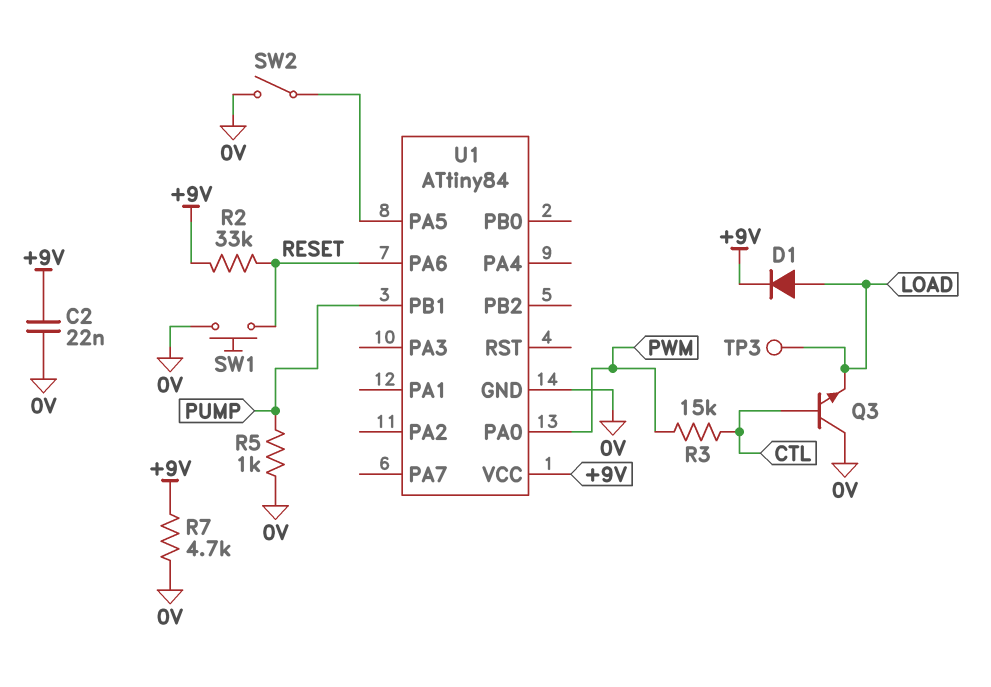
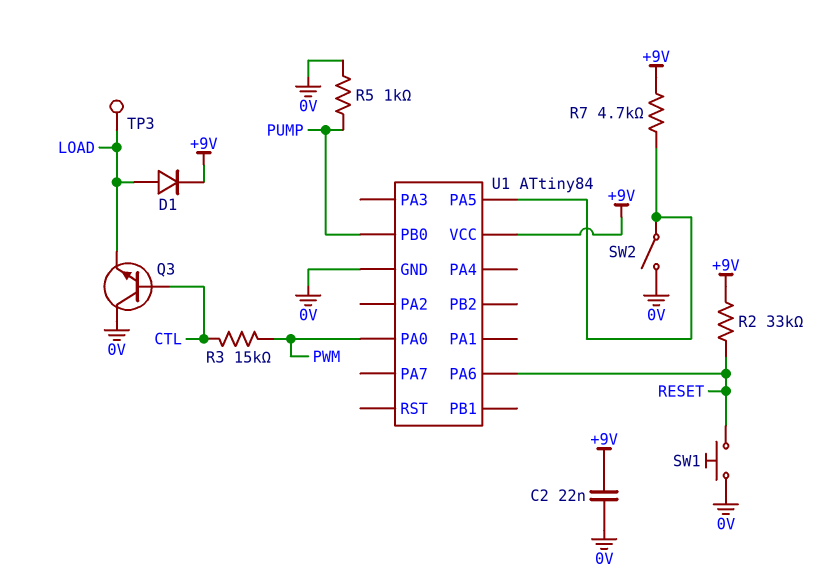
R7: 4.7k (+9V, 0V) -> 4.7k (+9V, U1/PA5)
U1 pin PB0: none -> PUMP
U1 pin PB1: PUMP -> none

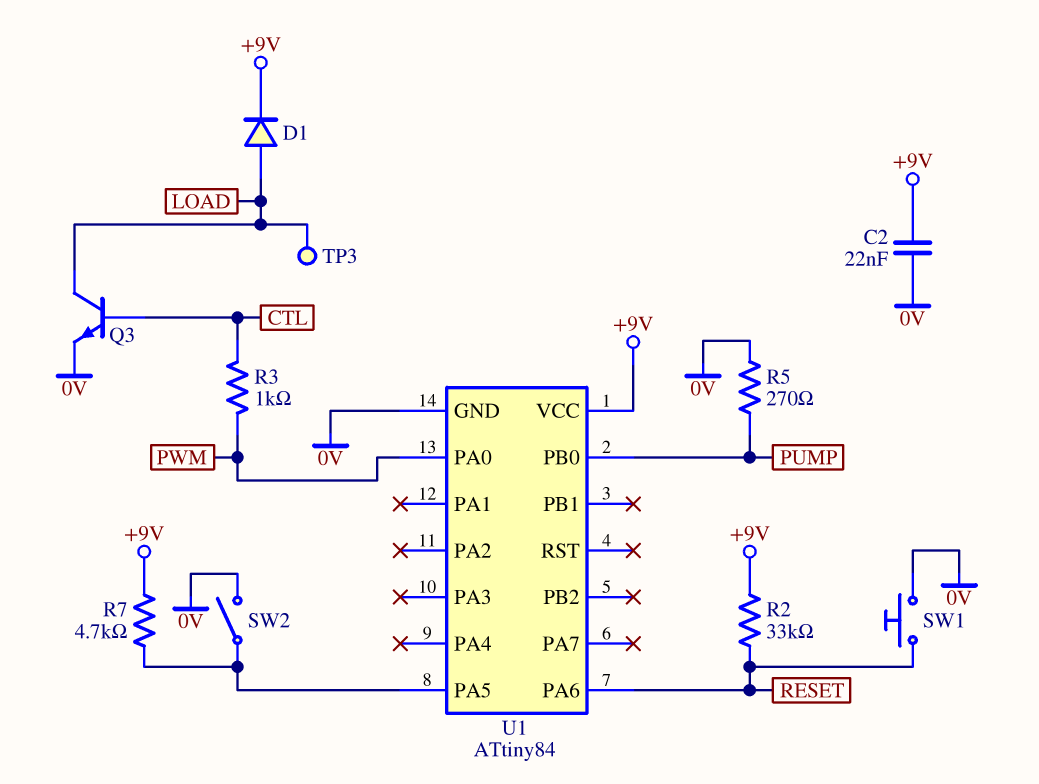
Q3: NPN (B CTL, C 0V, E LOAD) -> NPN (B CTL, C LOAD, E 0V)
R3: 15k (CTL, PWM) -> 1k (CTL, PWM)
R5: 1k (0V, PUMP) -> 270 (0V, PUMP)

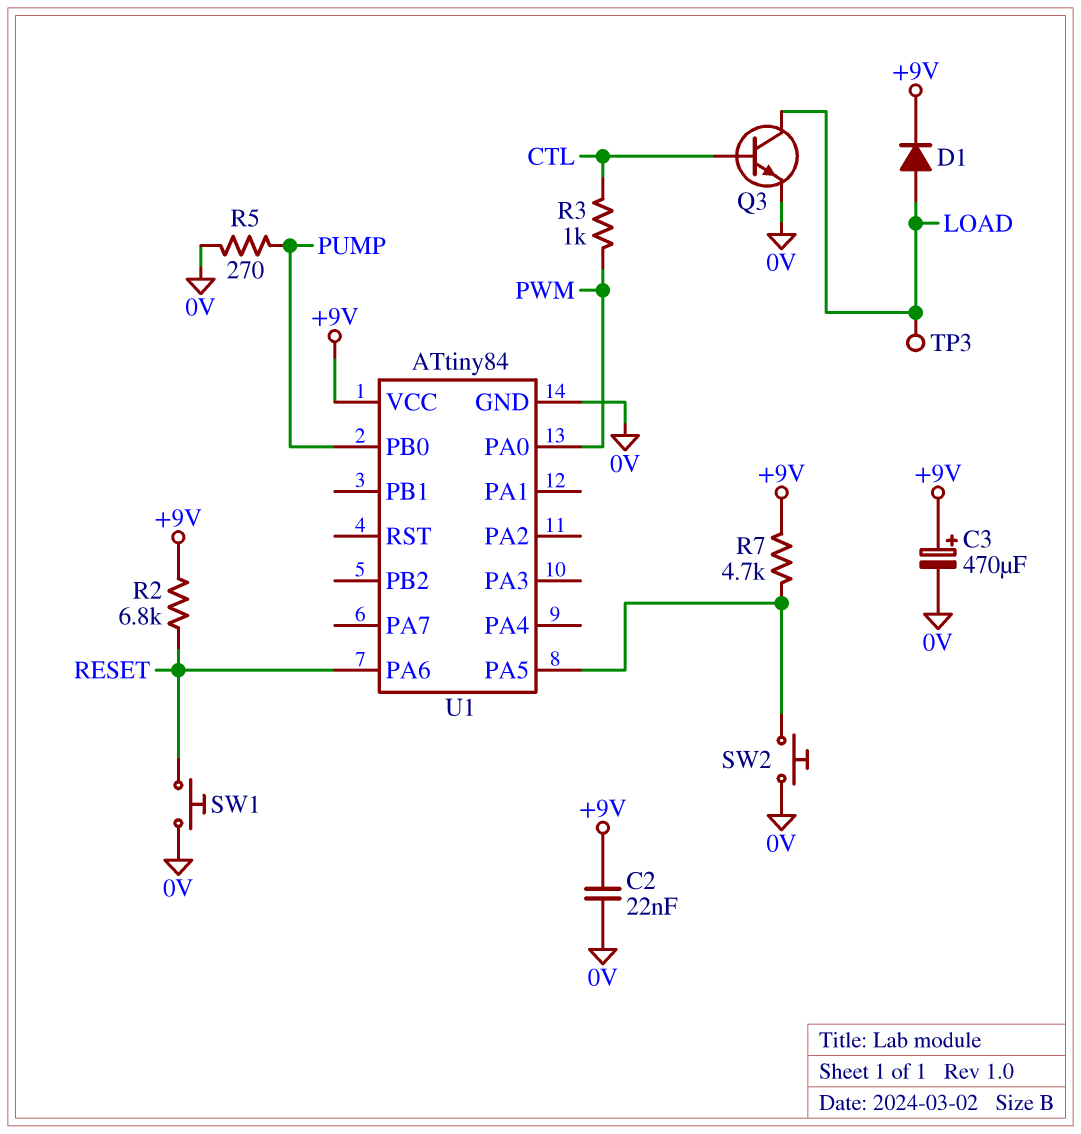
C3: none -> 470uF (plus +9V, minus 0V)
R2: 33k (+9V, RESET) -> 6.8k (+9V, RESET)
SW2: switch (0V, U1/PA5) -> button (0V, U1/PA5)

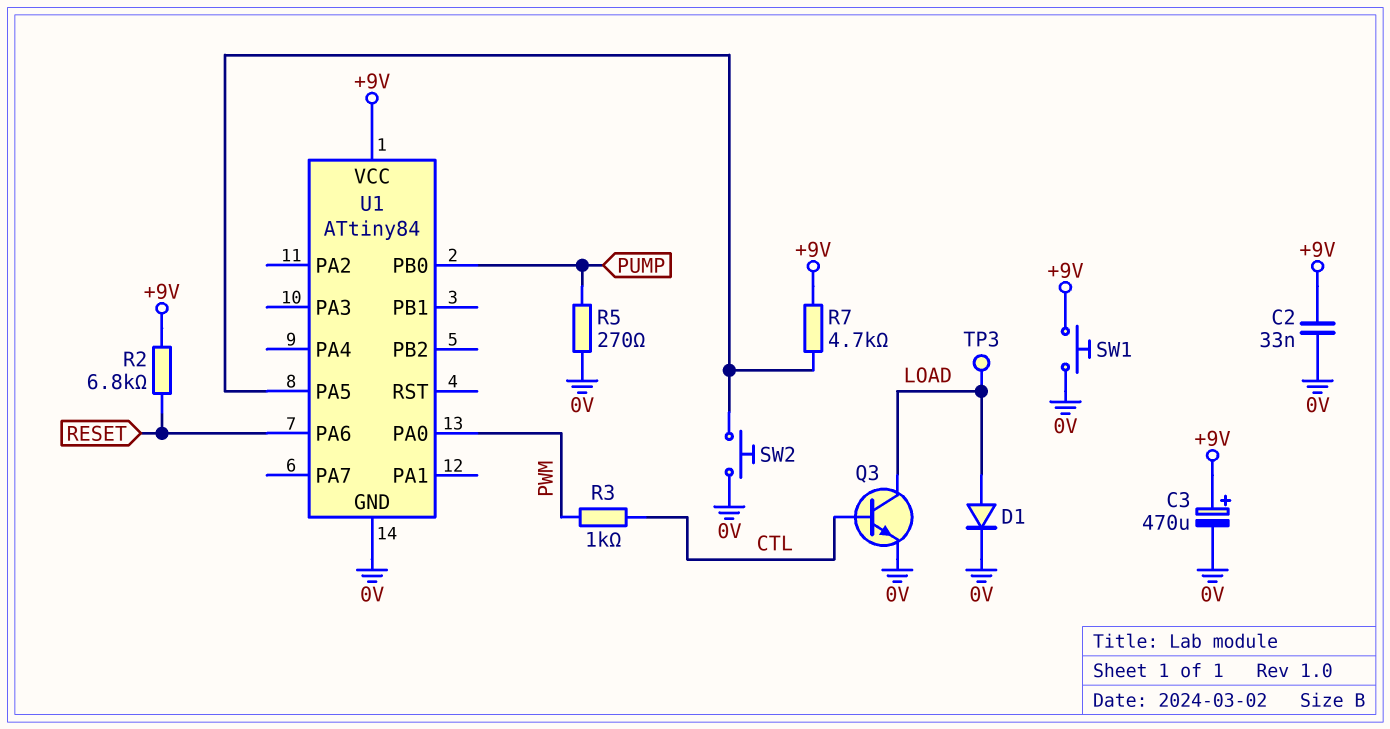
C2: 22nF (+9V, 0V) -> 33nF (+9V, 0V)
D1: diode (A LOAD, K +9V) -> diode (A LOAD, K 0V)
SW1: button (0V, RESET) -> button (+9V, 0V)

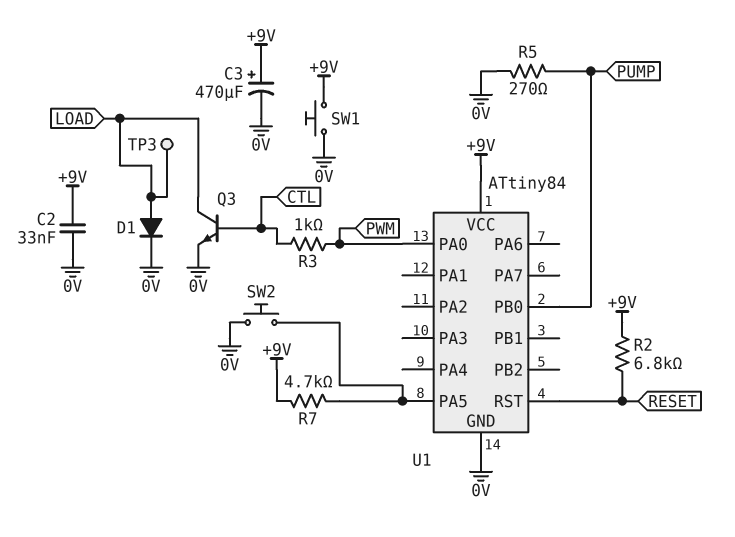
U1 pin PA6: RESET -> none
U1 pin RST: none -> RESET

